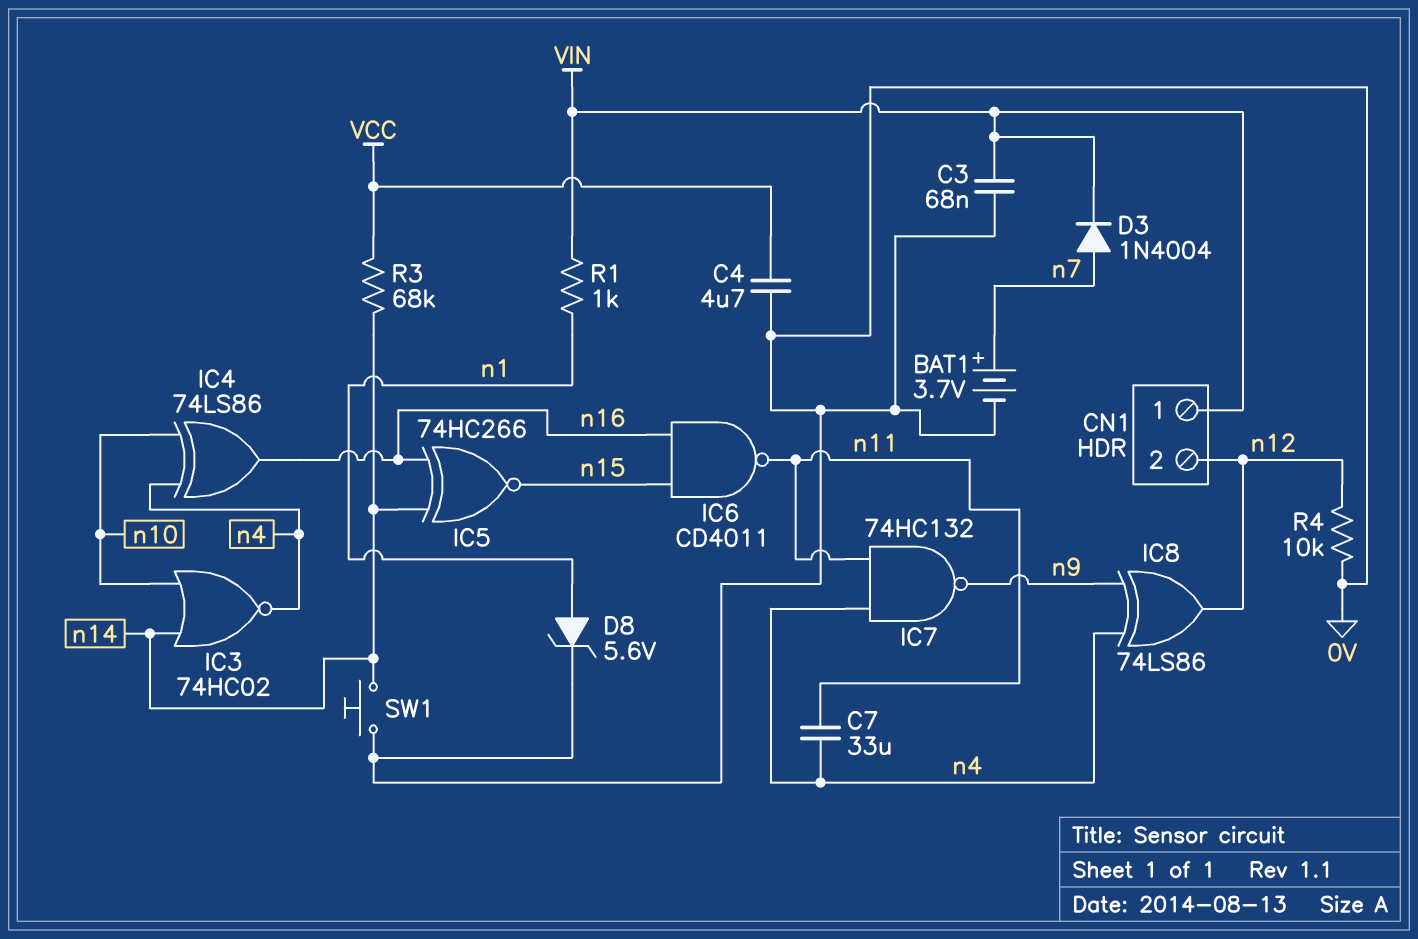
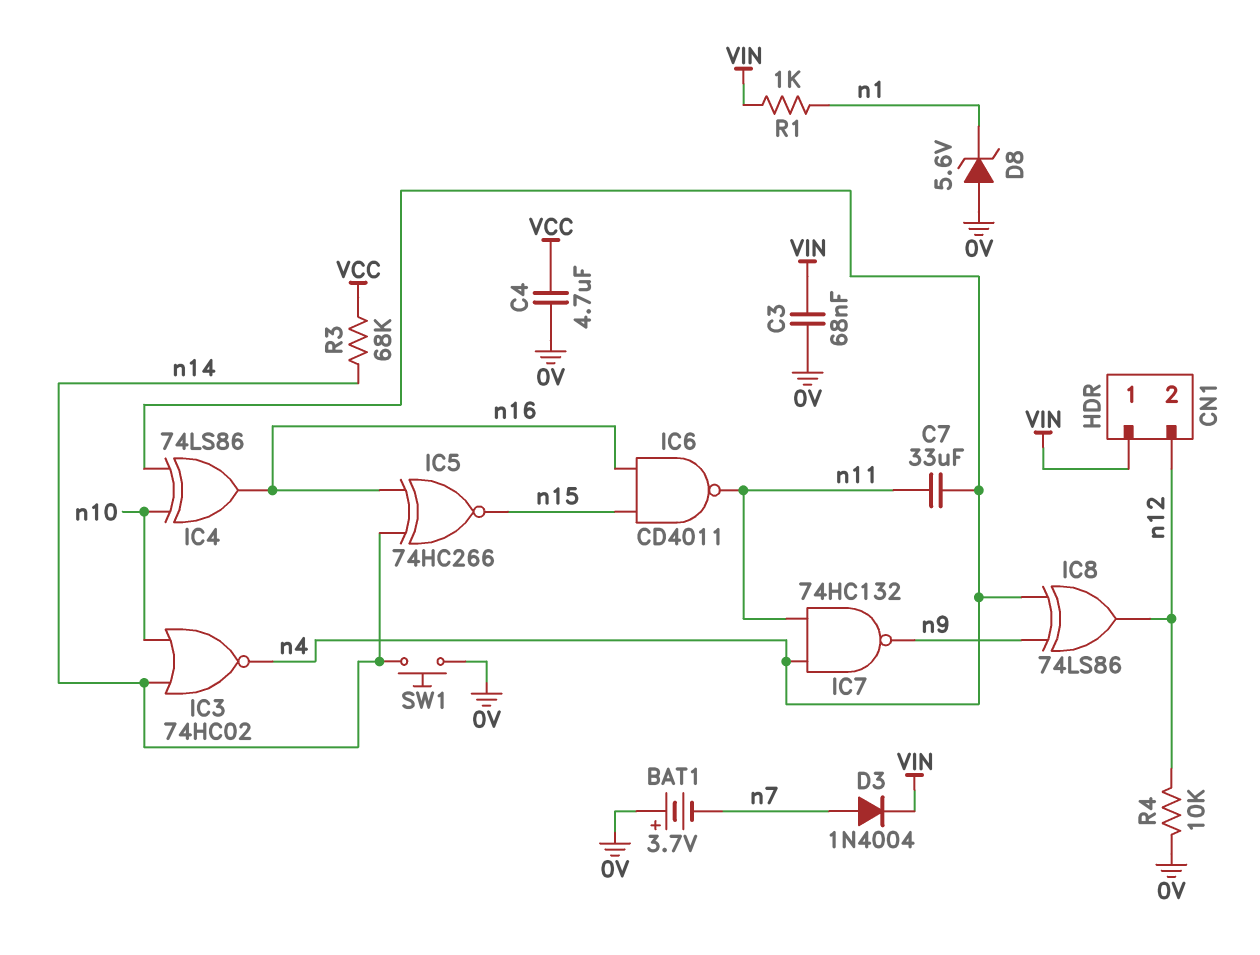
BAT1: 3.7V (plus n7, minus 0V) -> 3.7V (plus 0V, minus n7)
D8: zener 5.6V (A n1, K 0V) -> zener 5.6V (A 0V, K n1)

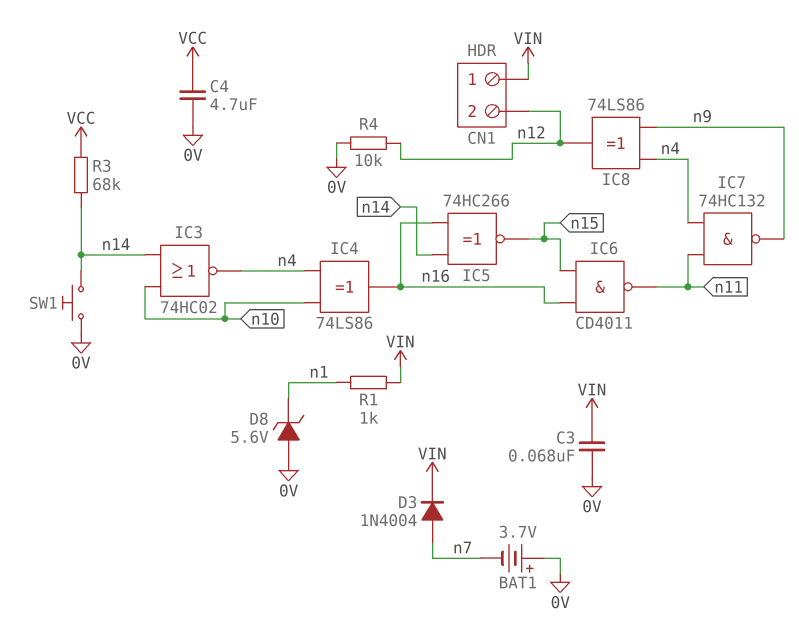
C7: 33uF (n4, n11) -> none

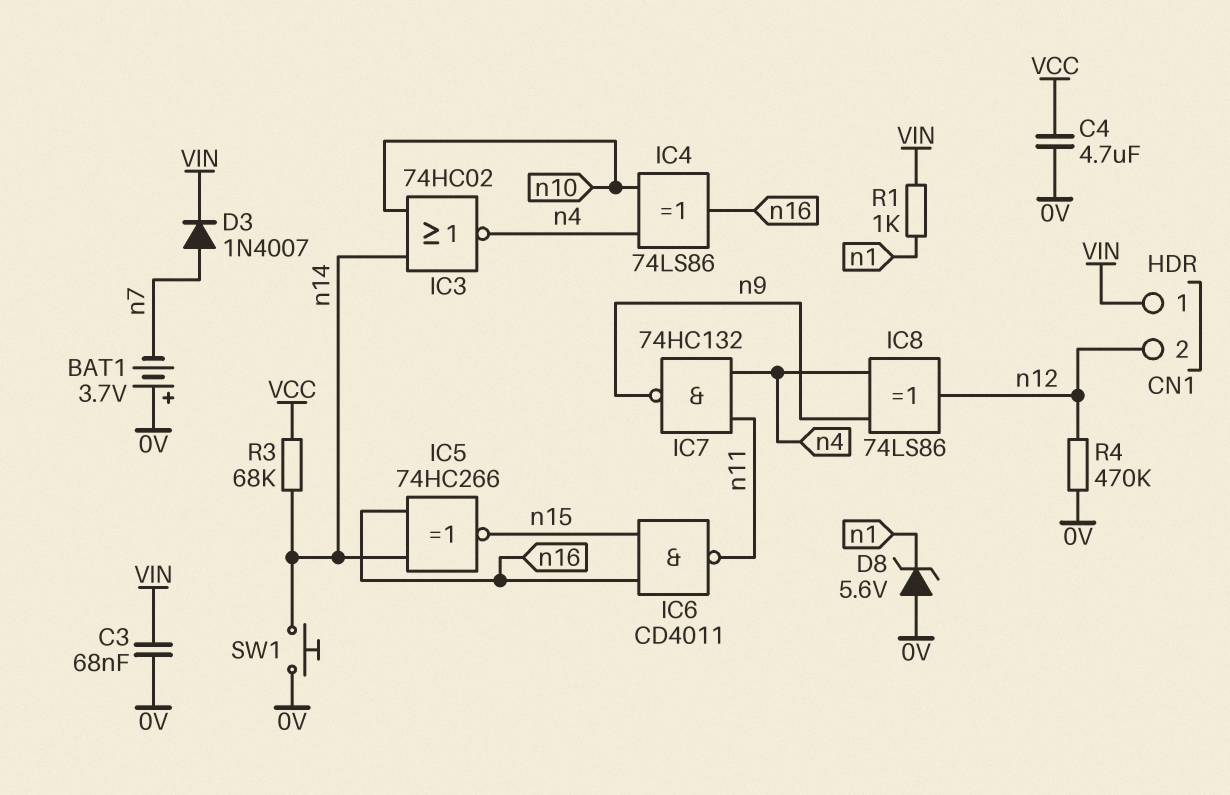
D3: diode 1N4004 (A n7, K VIN) -> diode 1N4007 (A n7, K VIN)
R4: 10k (0V, n12) -> 470k (0V, n12)

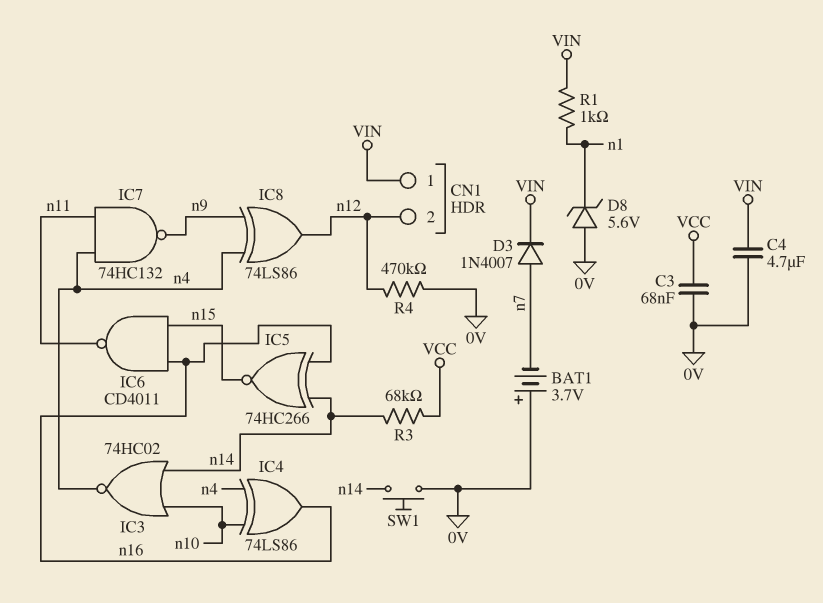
C3: 68nF (0V, VIN) -> 68nF (0V, VCC)
C4: 4.7uF (0V, VCC) -> 4.7uF (0V, VIN)

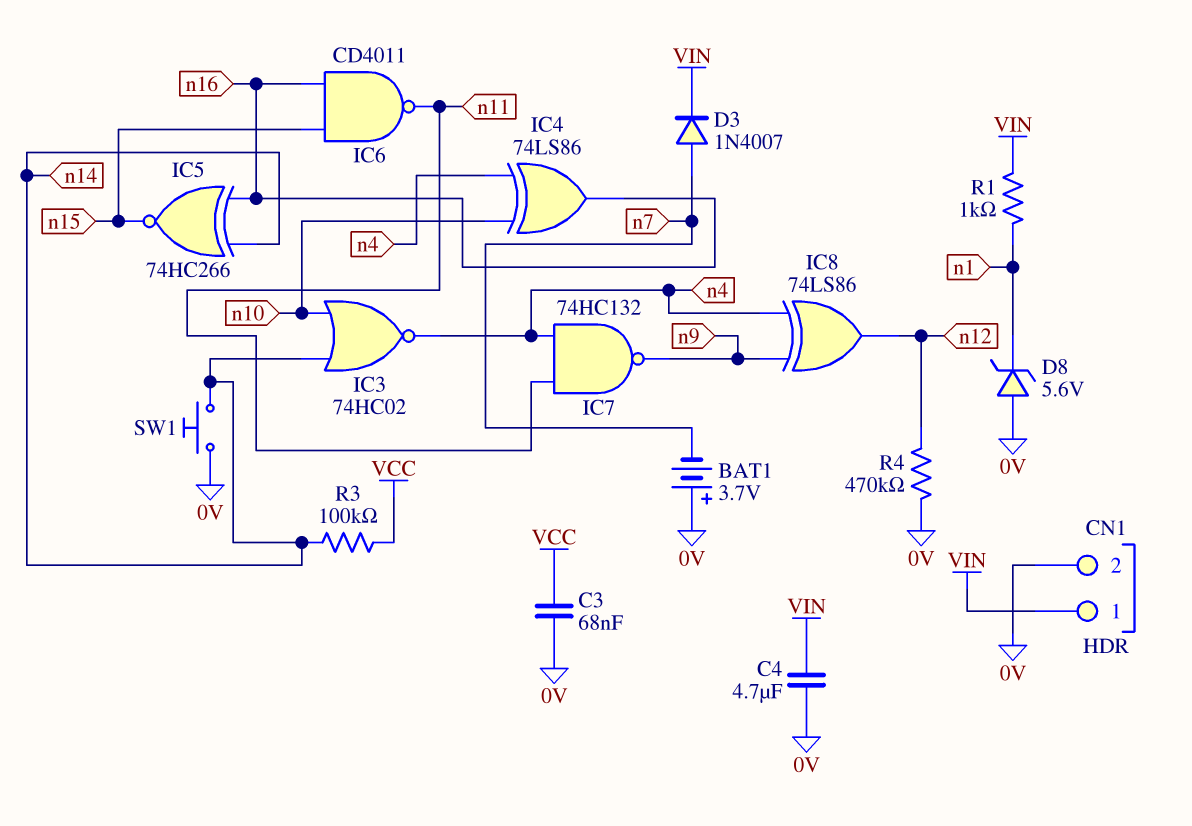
CN1 pin 2: n12 -> 0V
R3: 68k (VCC, n14) -> 100k (VCC, n14)

